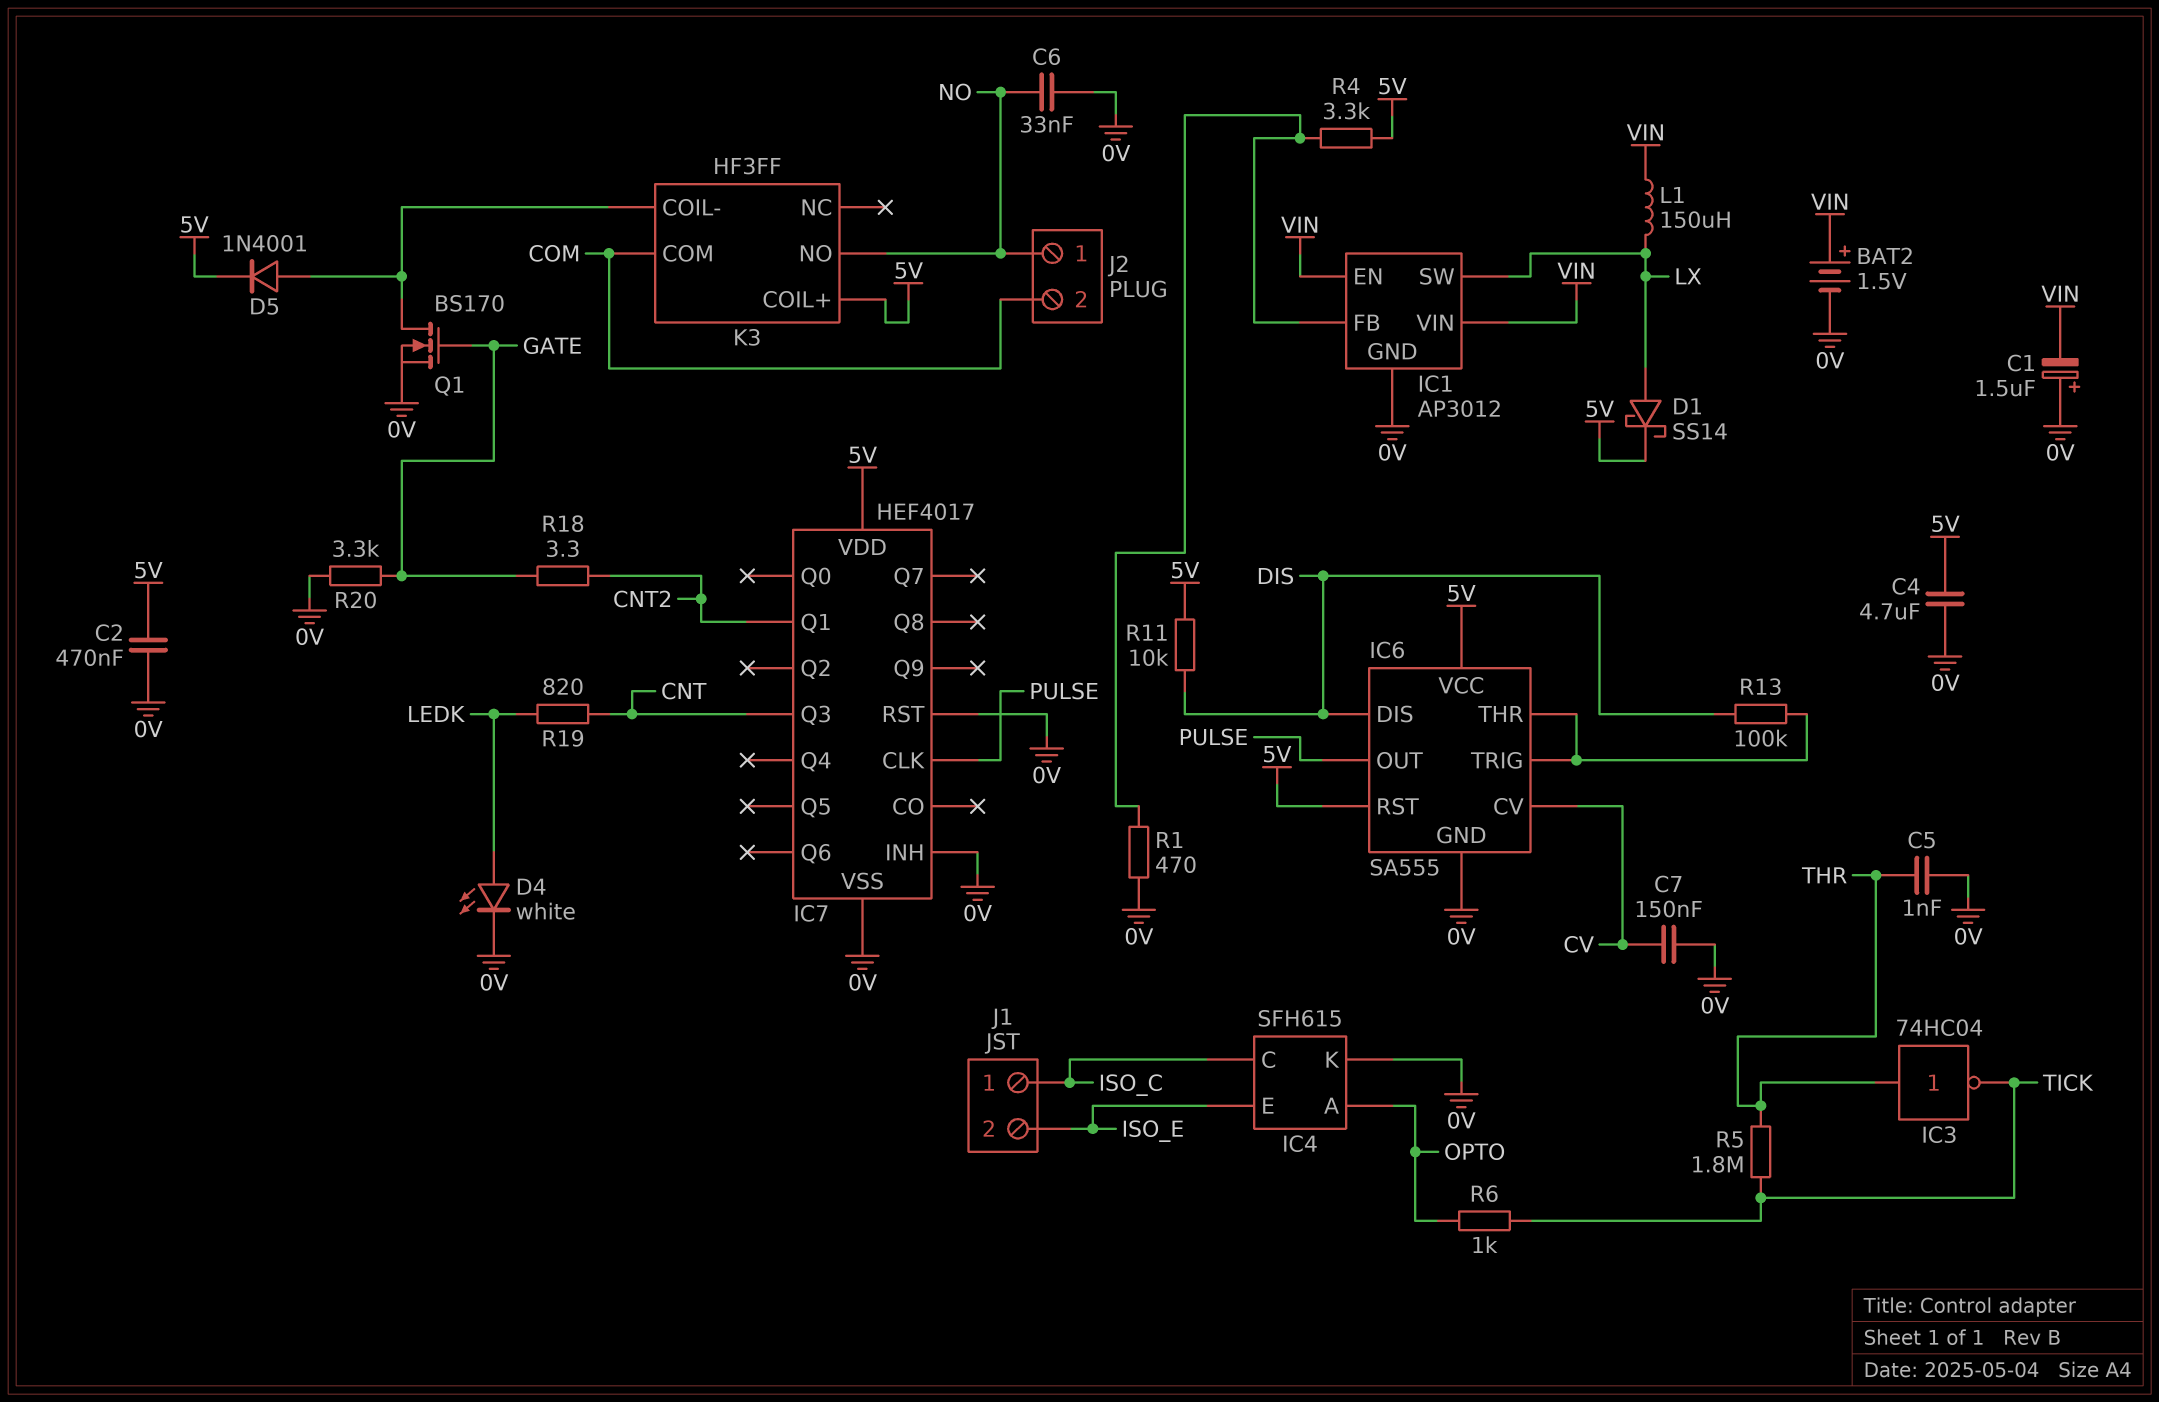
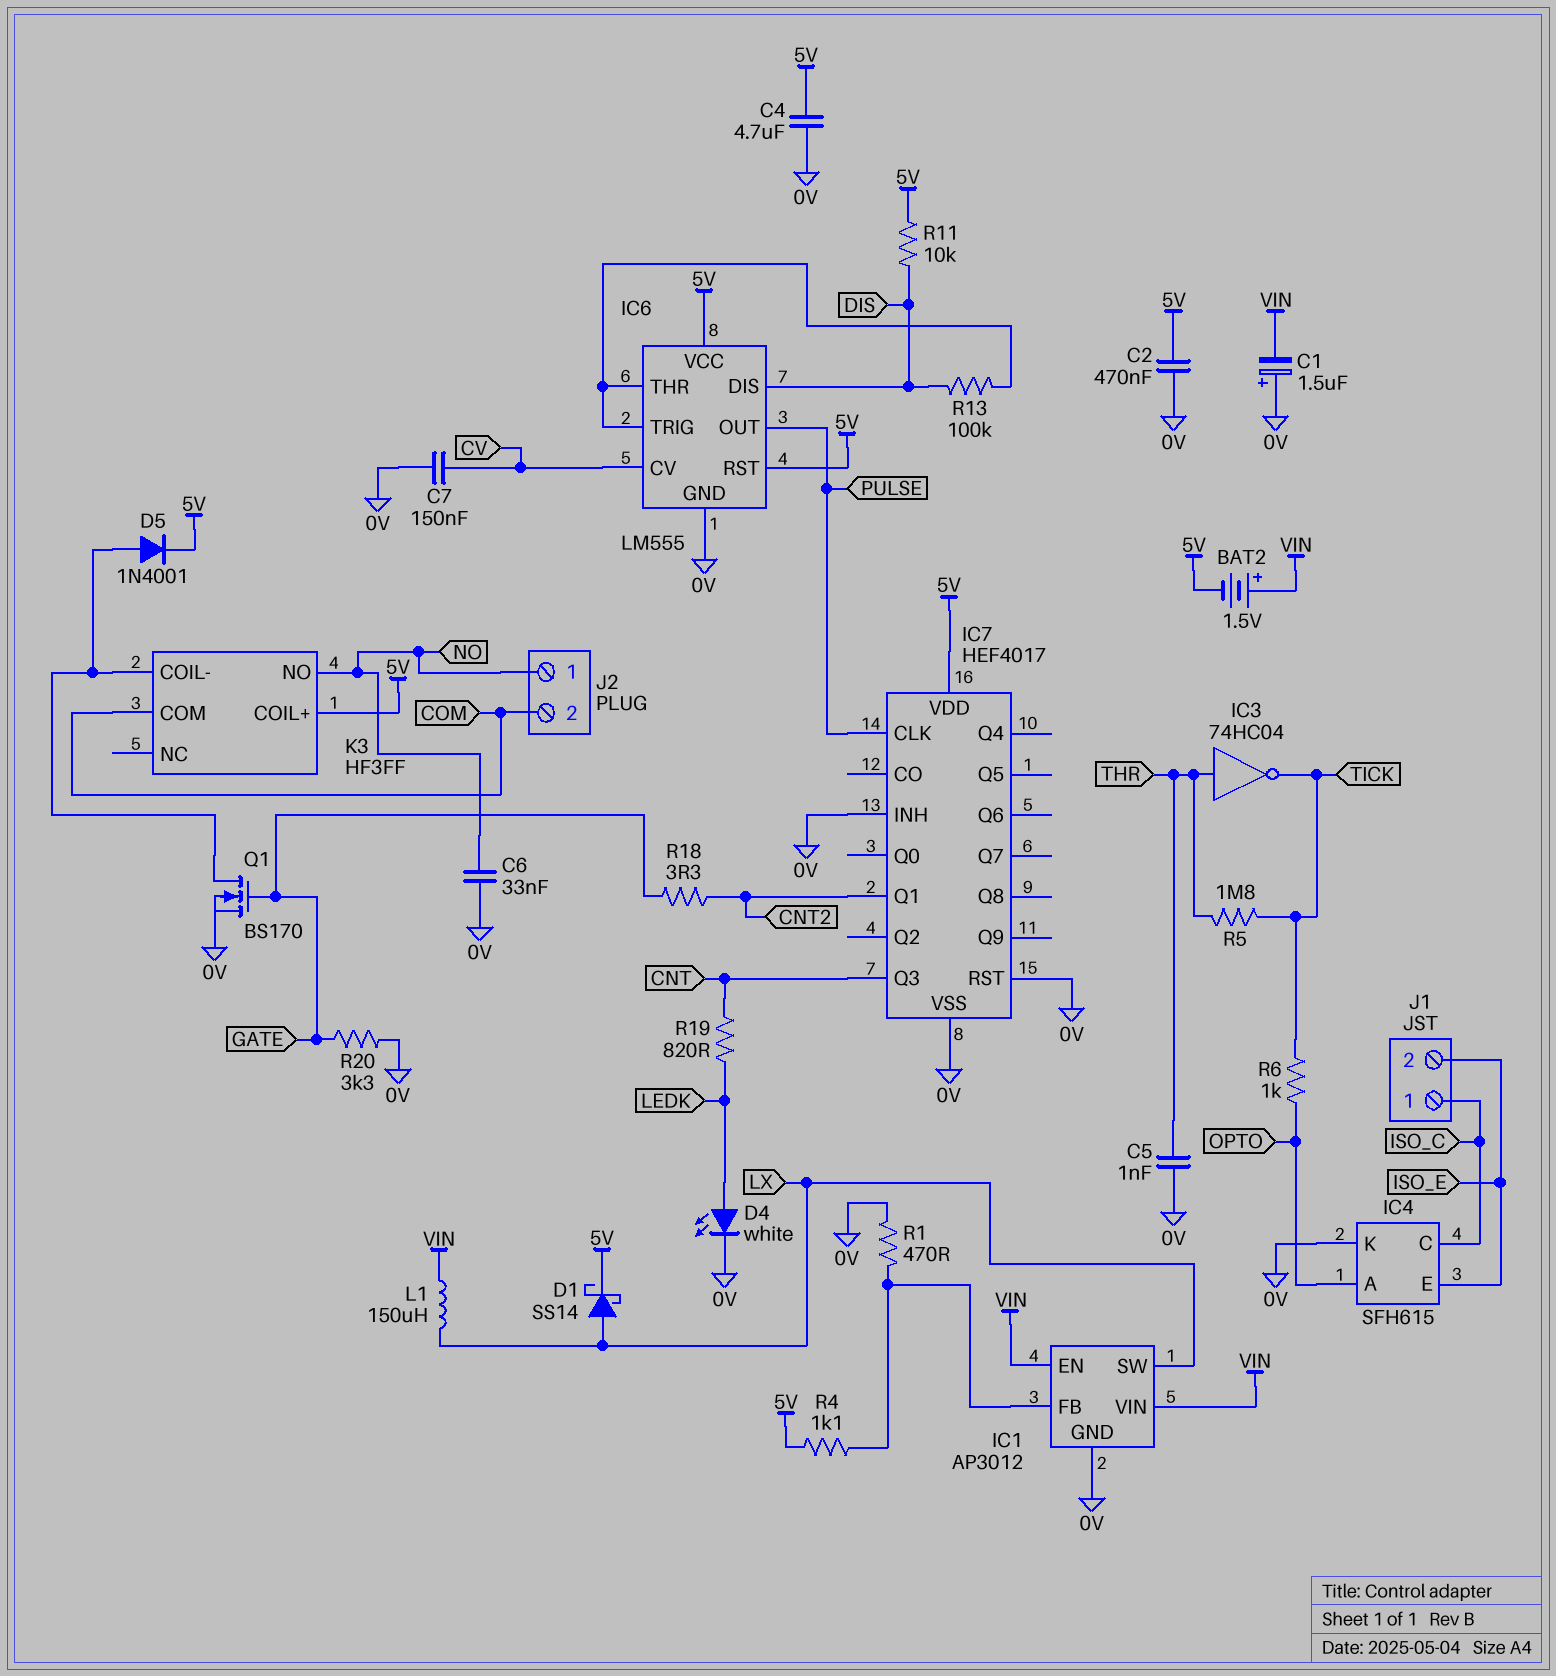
BAT2: 1.5V (plus VIN, minus 0V) -> 1.5V (plus VIN, minus 5V)
IC6: SA555 -> LM555
R4: 3.3k (5V, IC1/FB) -> 1.1k (5V, IC1/FB)

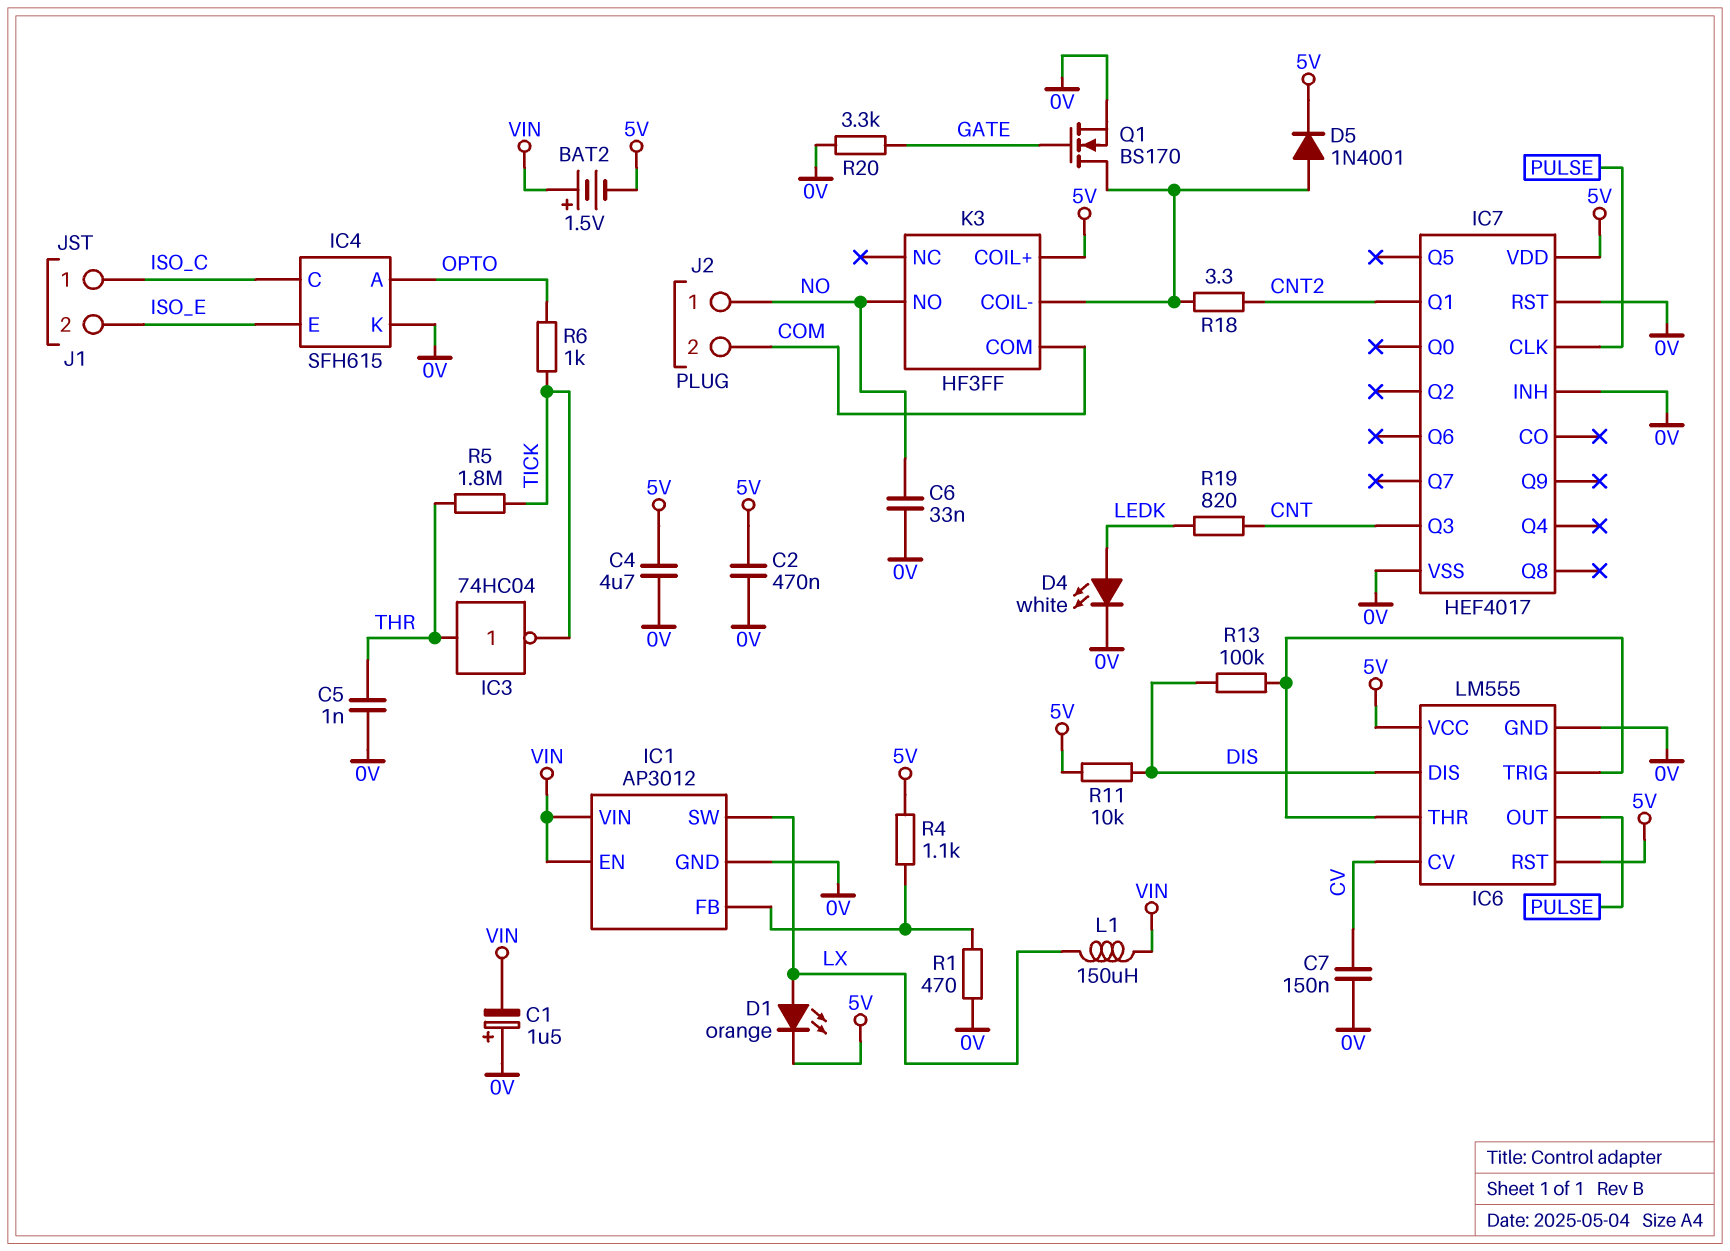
D1: schottky SS14 (A LX, K 5V) -> LED orange (A LX, K 5V)
R18: 3.3 (CNT2, GATE) -> 3.3 (CNT2, K3/COIL-)

